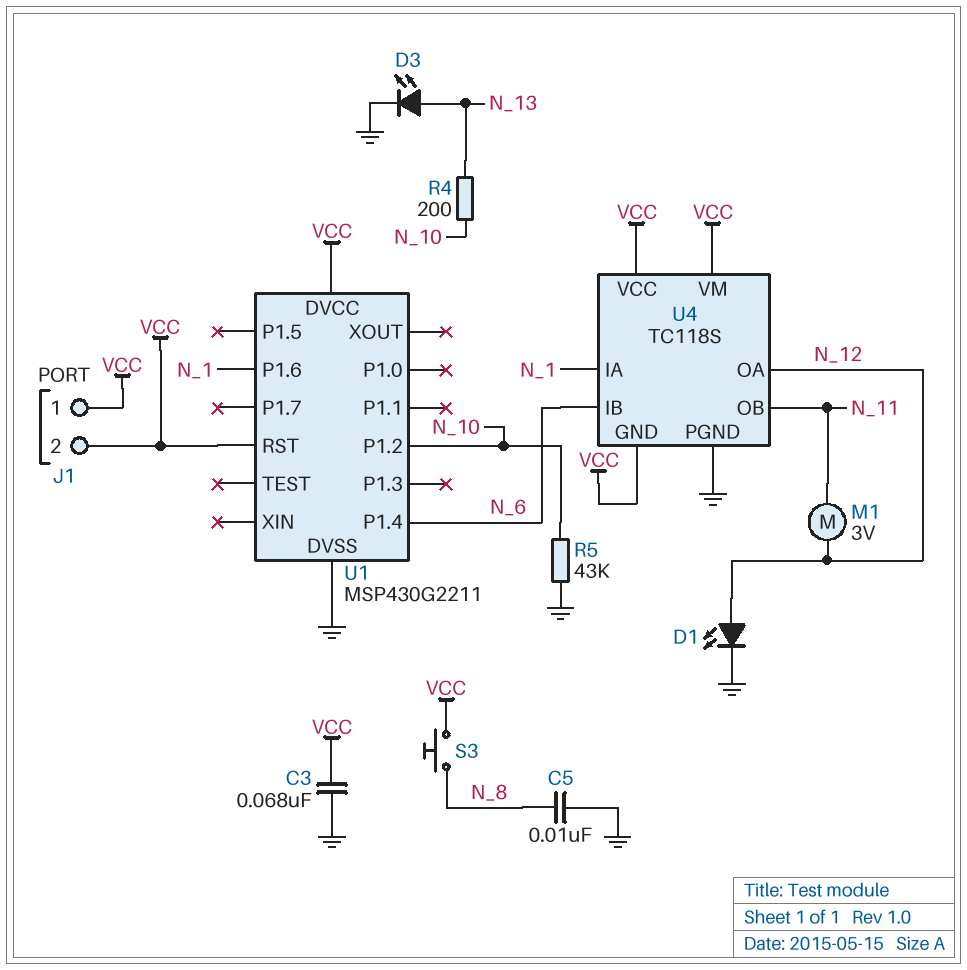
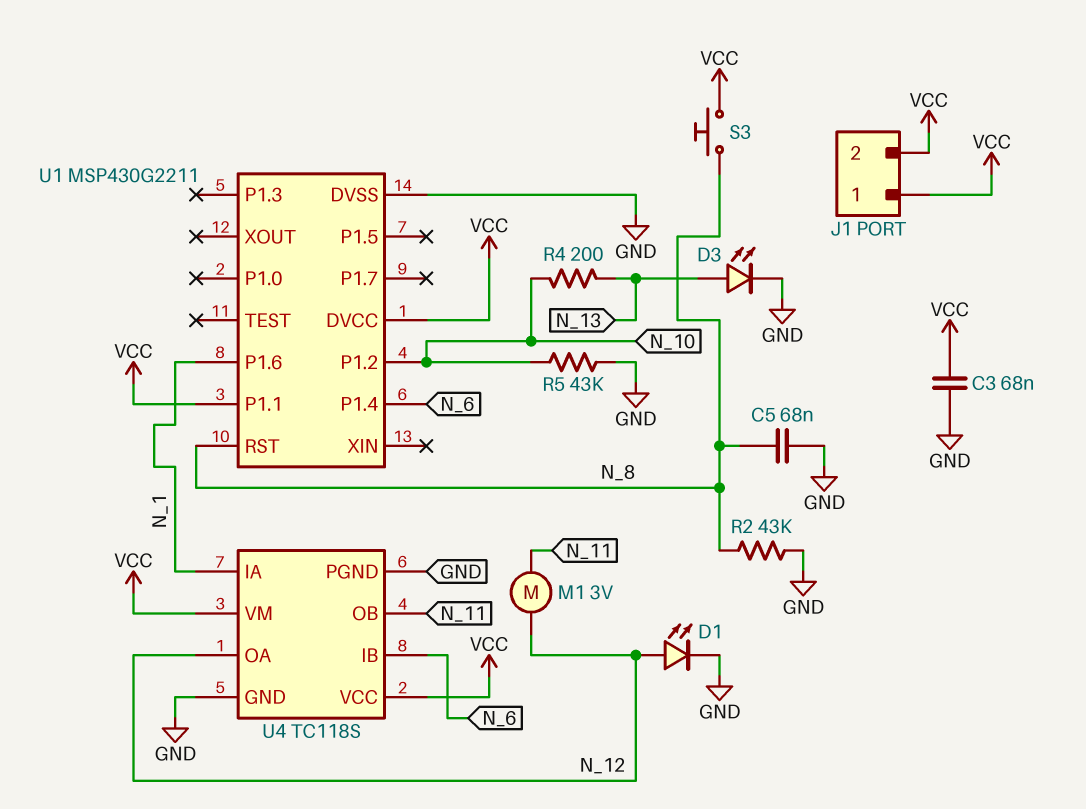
C5: 10nF (GND, N_8) -> 68nF (GND, N_8)
R2: none -> 43k (GND, N_8)
U1 pin P1.1: none -> VCC
U1 pin RST: VCC -> N_8
U4 pin GND: VCC -> GND

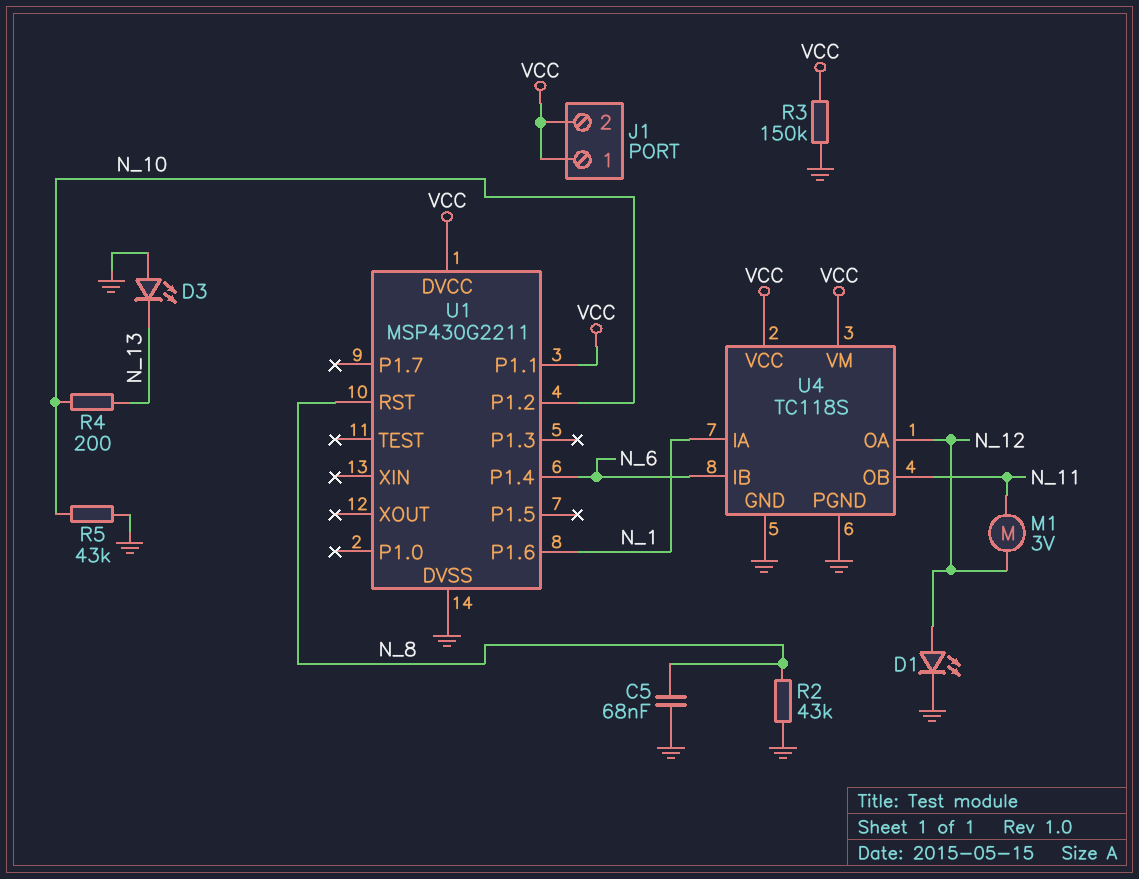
C3: 68nF (GND, VCC) -> none
D3: LED (A N_13, K GND) -> LED (A GND, K N_13)
R3: none -> 150k (GND, VCC)
S3: button (N_8, VCC) -> none

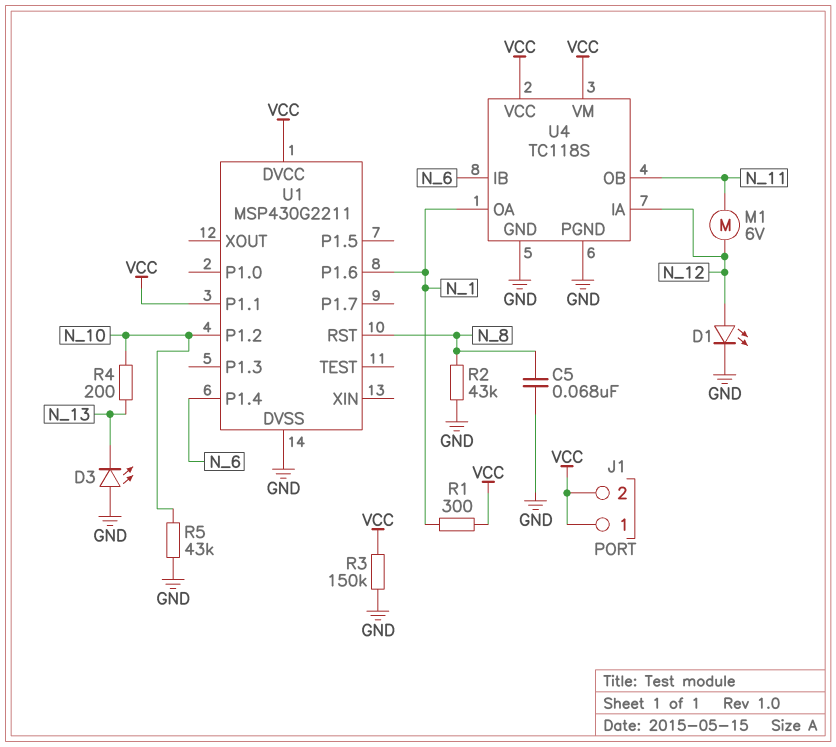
M1: motor 3V (N_11, N_12) -> motor 6V (N_11, N_12)
R1: none -> 300 (N_1, VCC)
U4 pin IA: N_1 -> N_12
U4 pin OA: N_12 -> N_1

